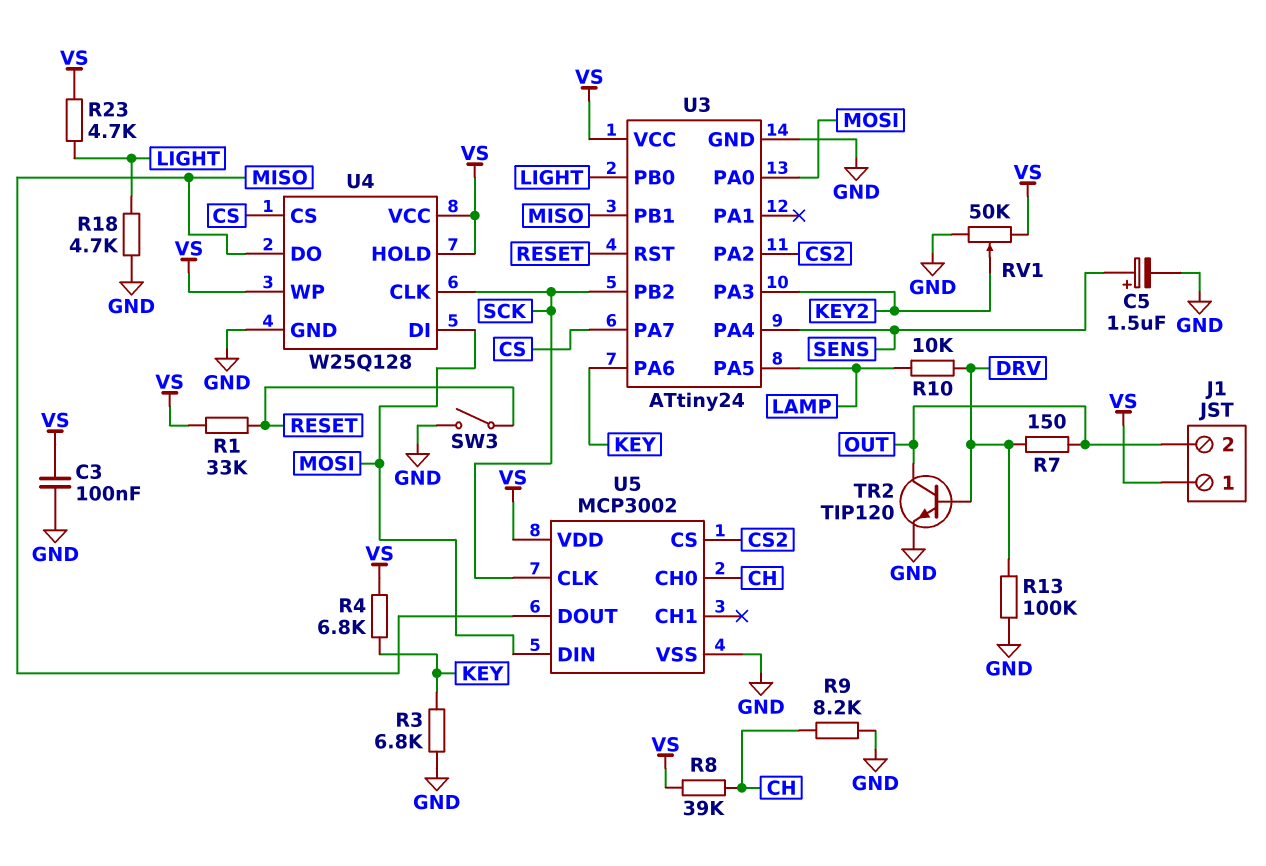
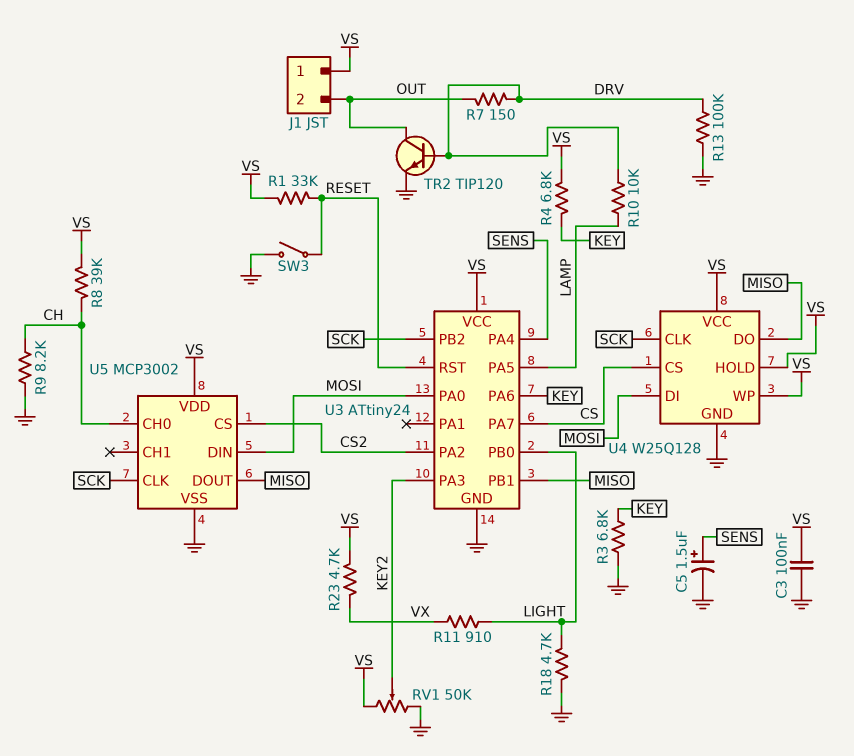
R11: none -> 910 (LIGHT, VX)
R23: 4.7k (LIGHT, VS) -> 4.7k (VS, VX)

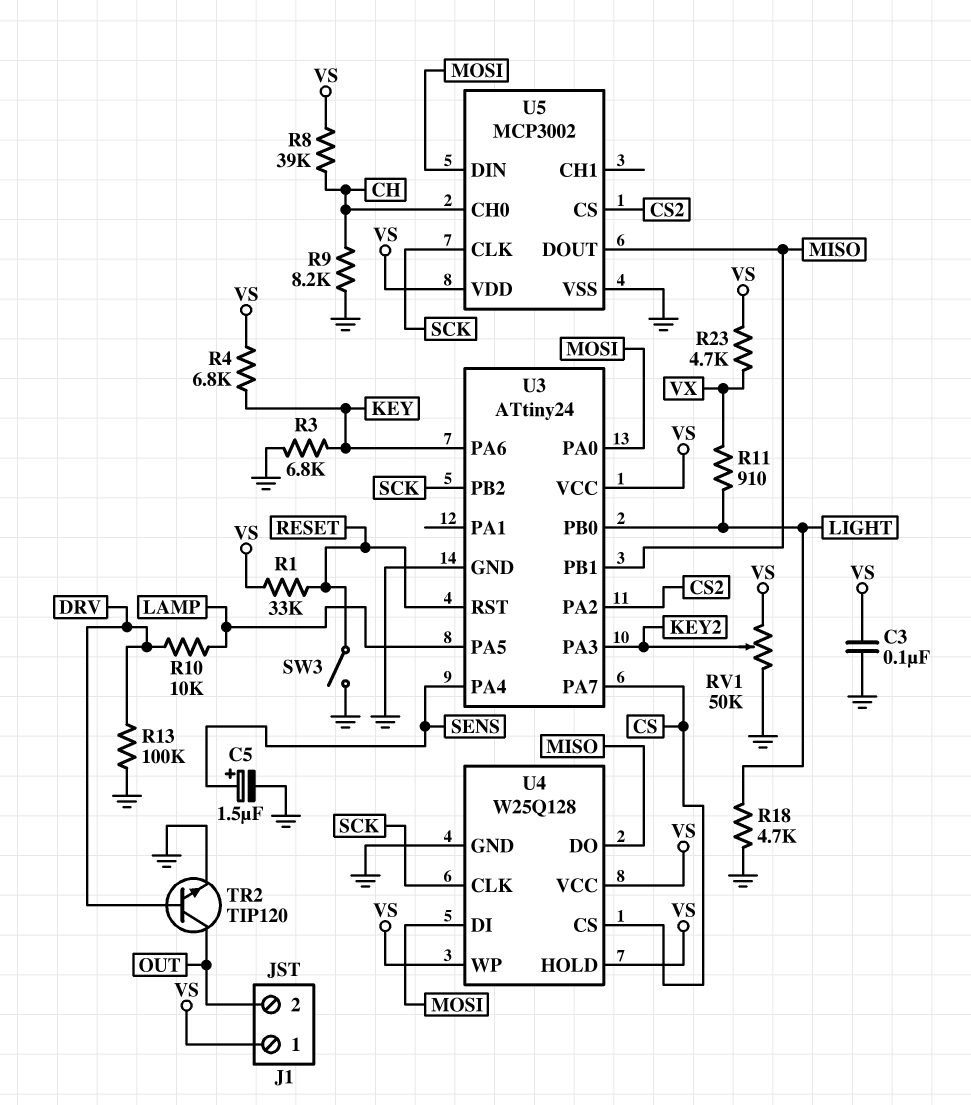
R7: 150 (DRV, OUT) -> none

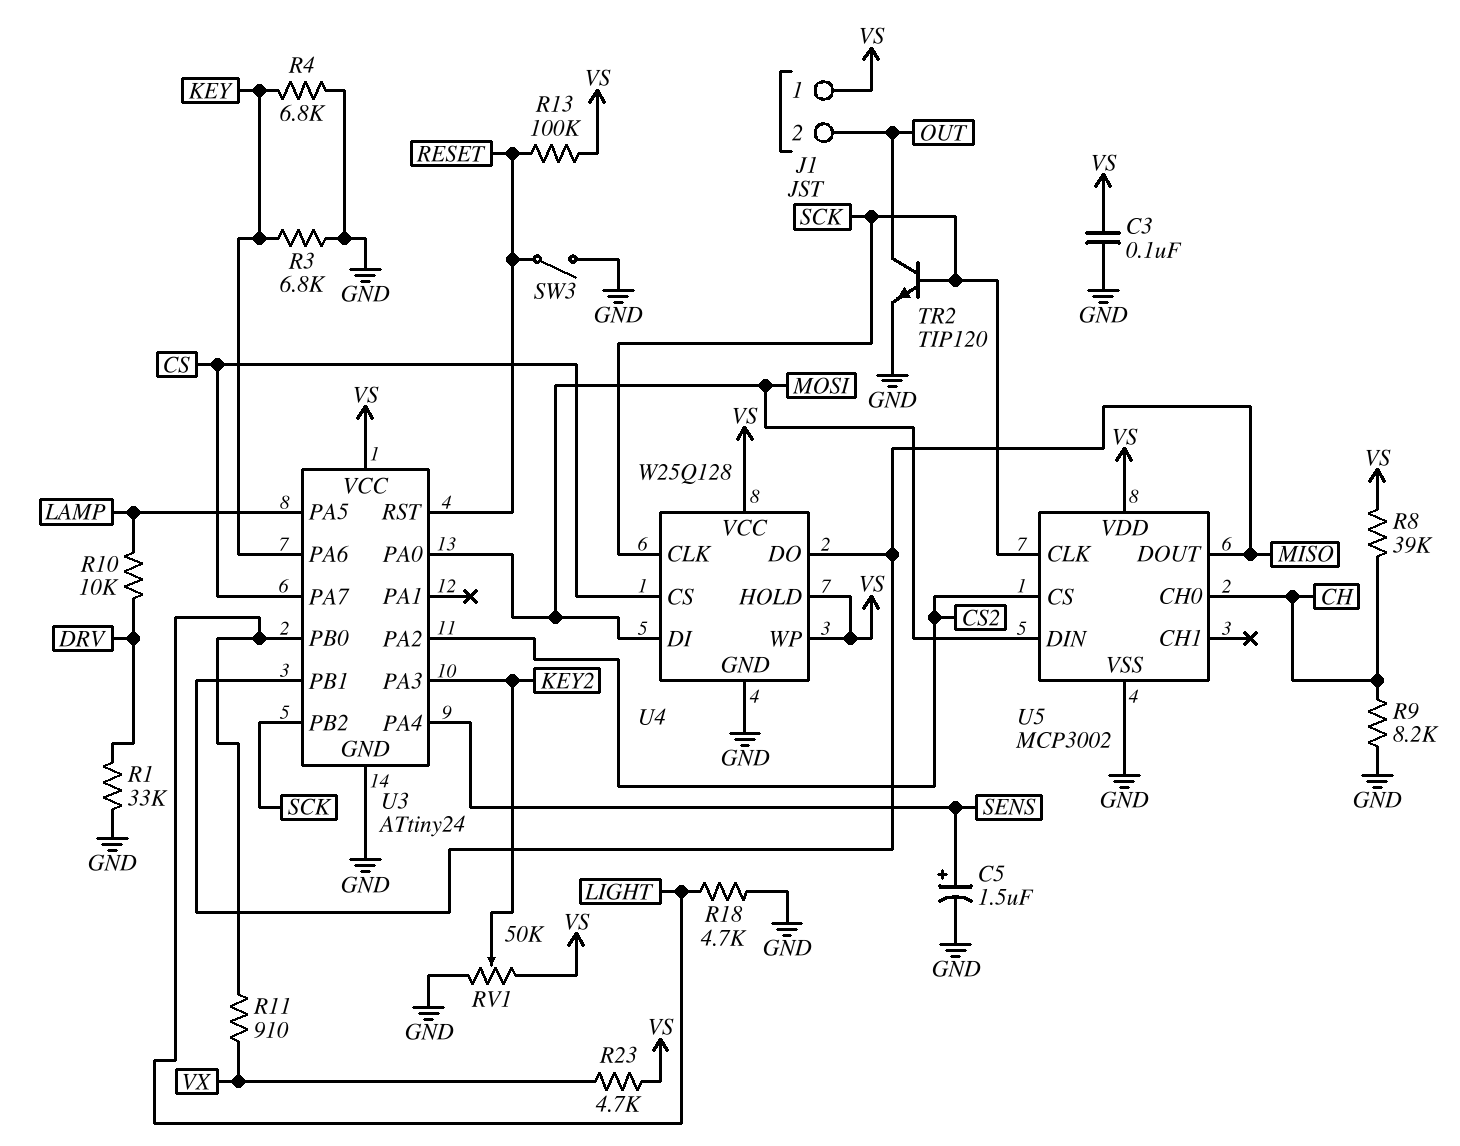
R1: 33k (RESET, VS) -> 33k (DRV, GND)
R4: 6.8k (KEY, VS) -> 6.8k (GND, KEY)
R13: 100k (DRV, GND) -> 100k (RESET, VS)
TR2: NPN TIP120 (B DRV, C OUT, E GND) -> NPN TIP120 (B SCK, C OUT, E GND)

